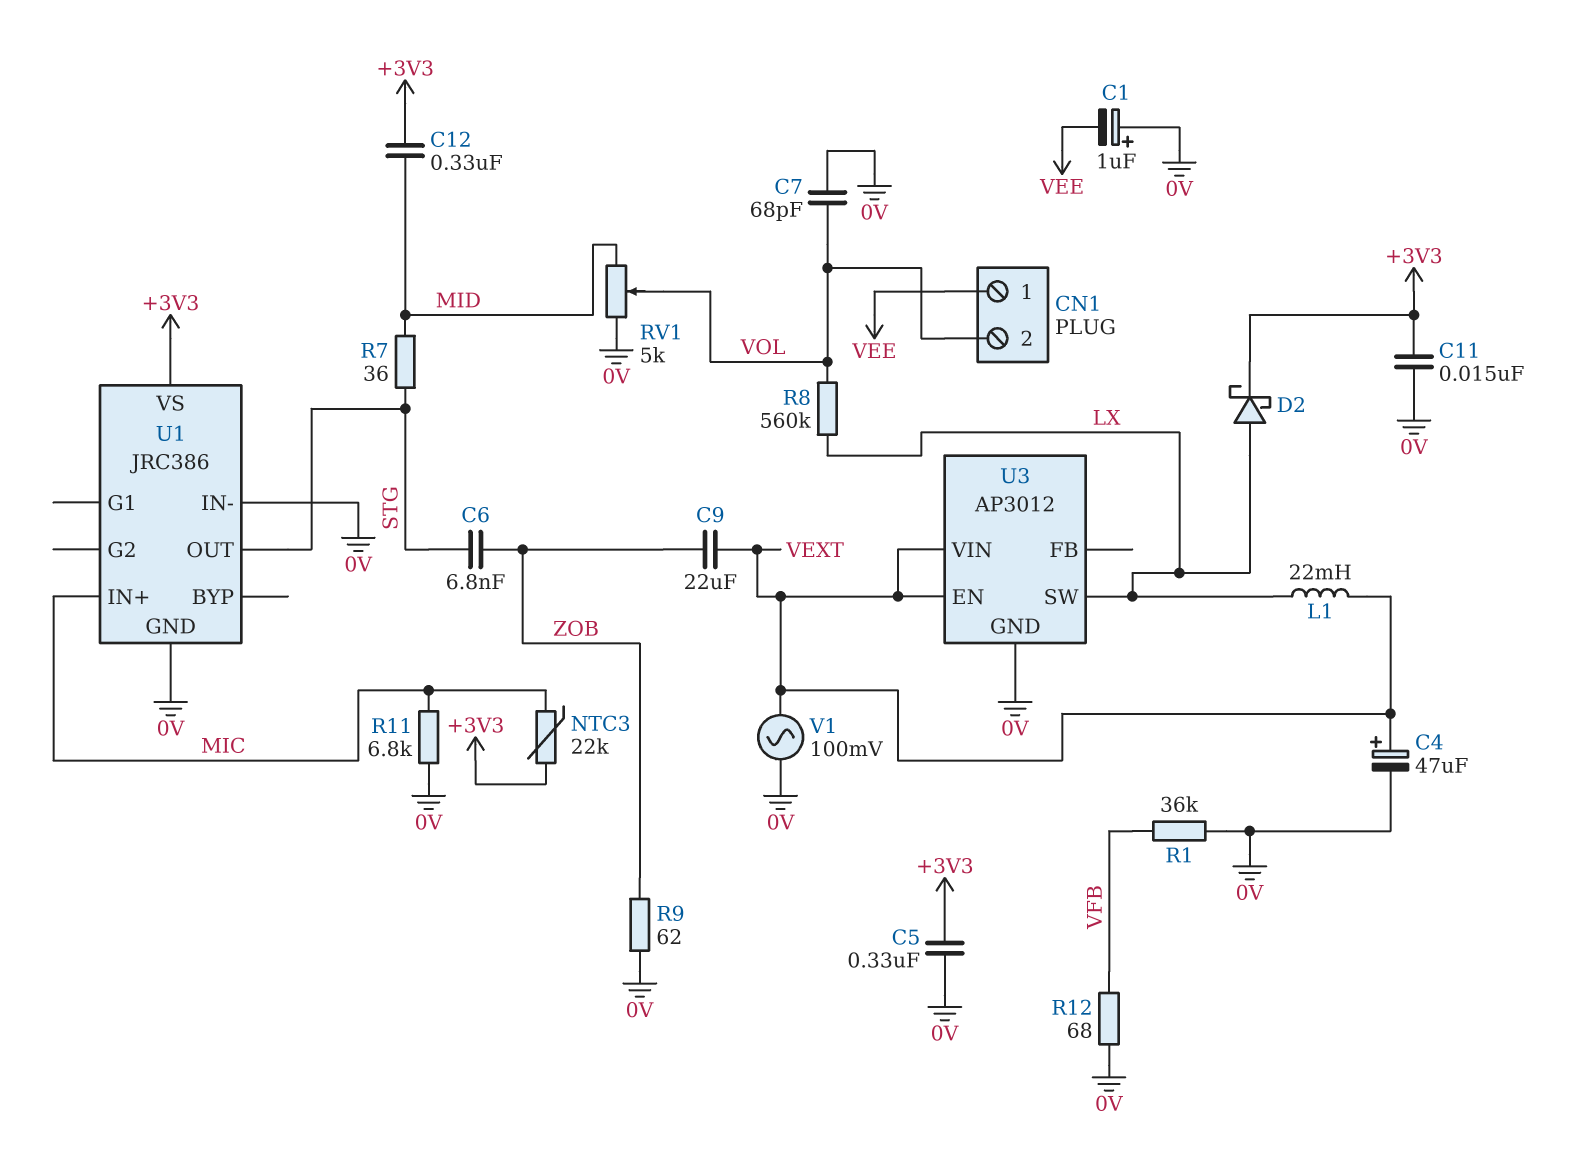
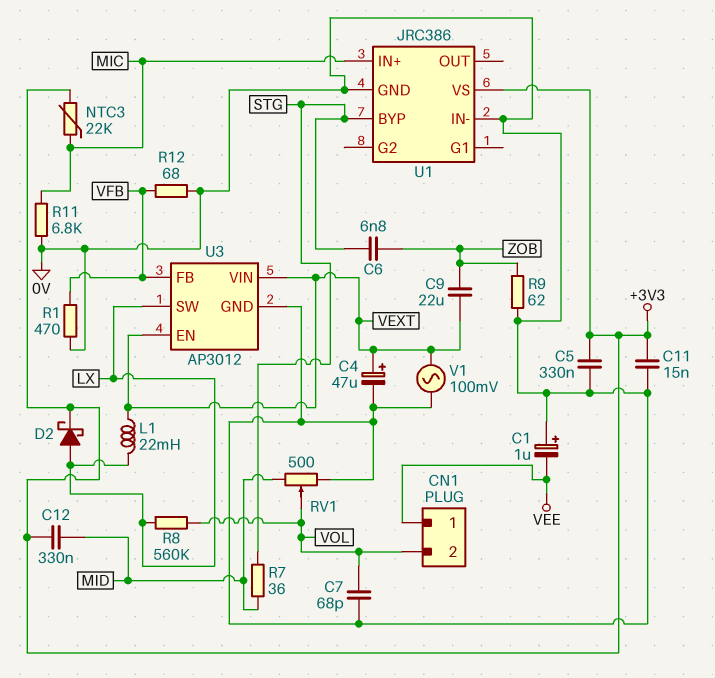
R1: 36k (0V, VFB) -> 470 (0V, VFB)
RV1: 5k (0V, MID, wiper VOL) -> 500 (0V, MID, wiper VOL)
U1 pin BYP: none -> STG
U1 pin OUT: STG -> none
U3 pin FB: none -> VFB

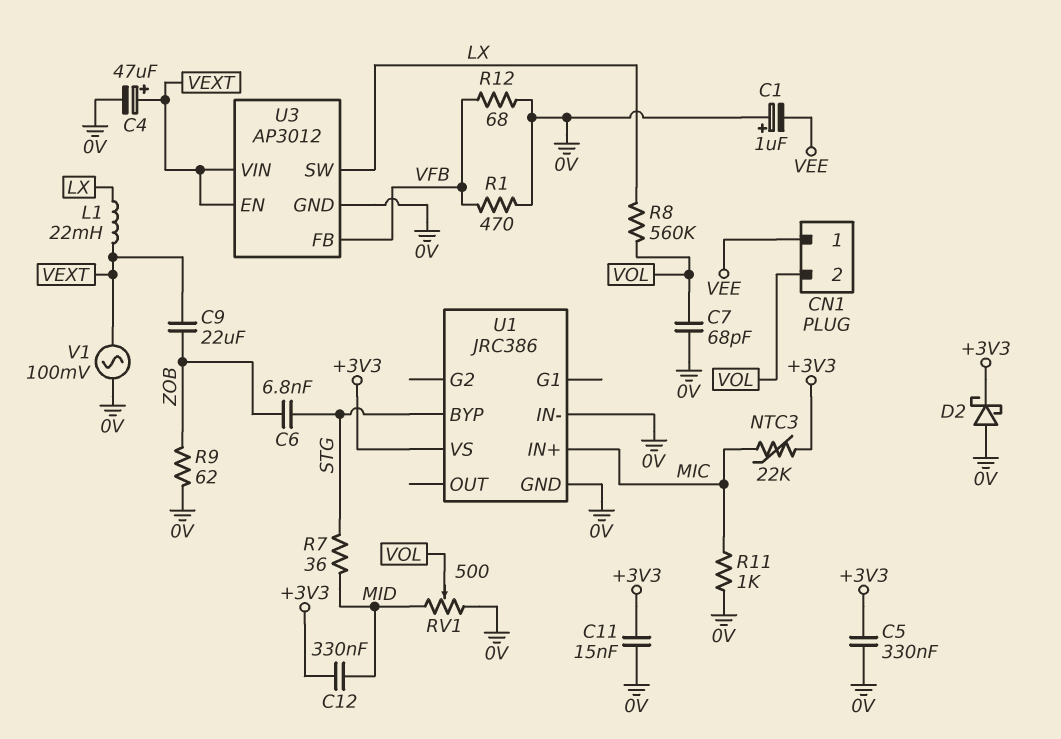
D2: schottky (A LX, K +3V3) -> schottky (A 0V, K +3V3)
R11: 6.8k (0V, MIC) -> 1k (0V, MIC)

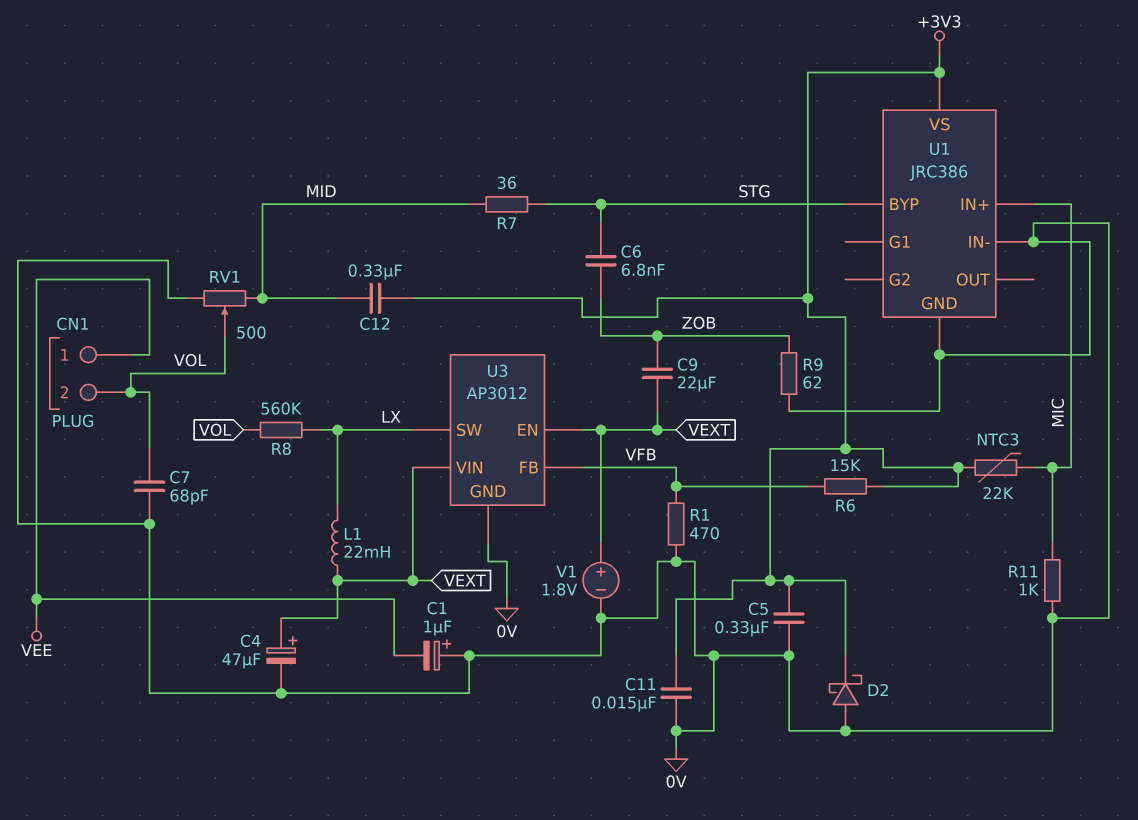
R6: none -> 15k (+3V3, VFB)
R12: 68 (0V, VFB) -> none
V1: AC 100mV (0V, VEXT) -> 1.8V (plus VEXT, minus 0V)

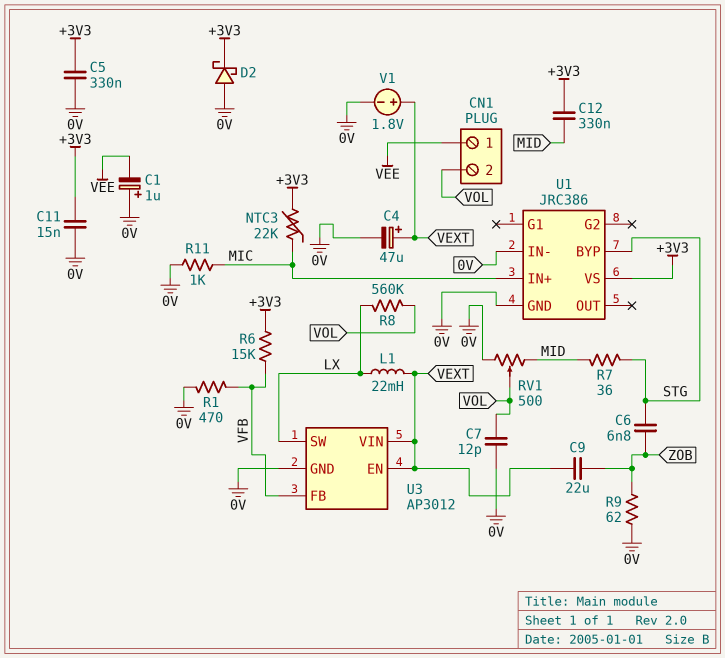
C7: 68pF (0V, VOL) -> 12pF (0V, VOL)

